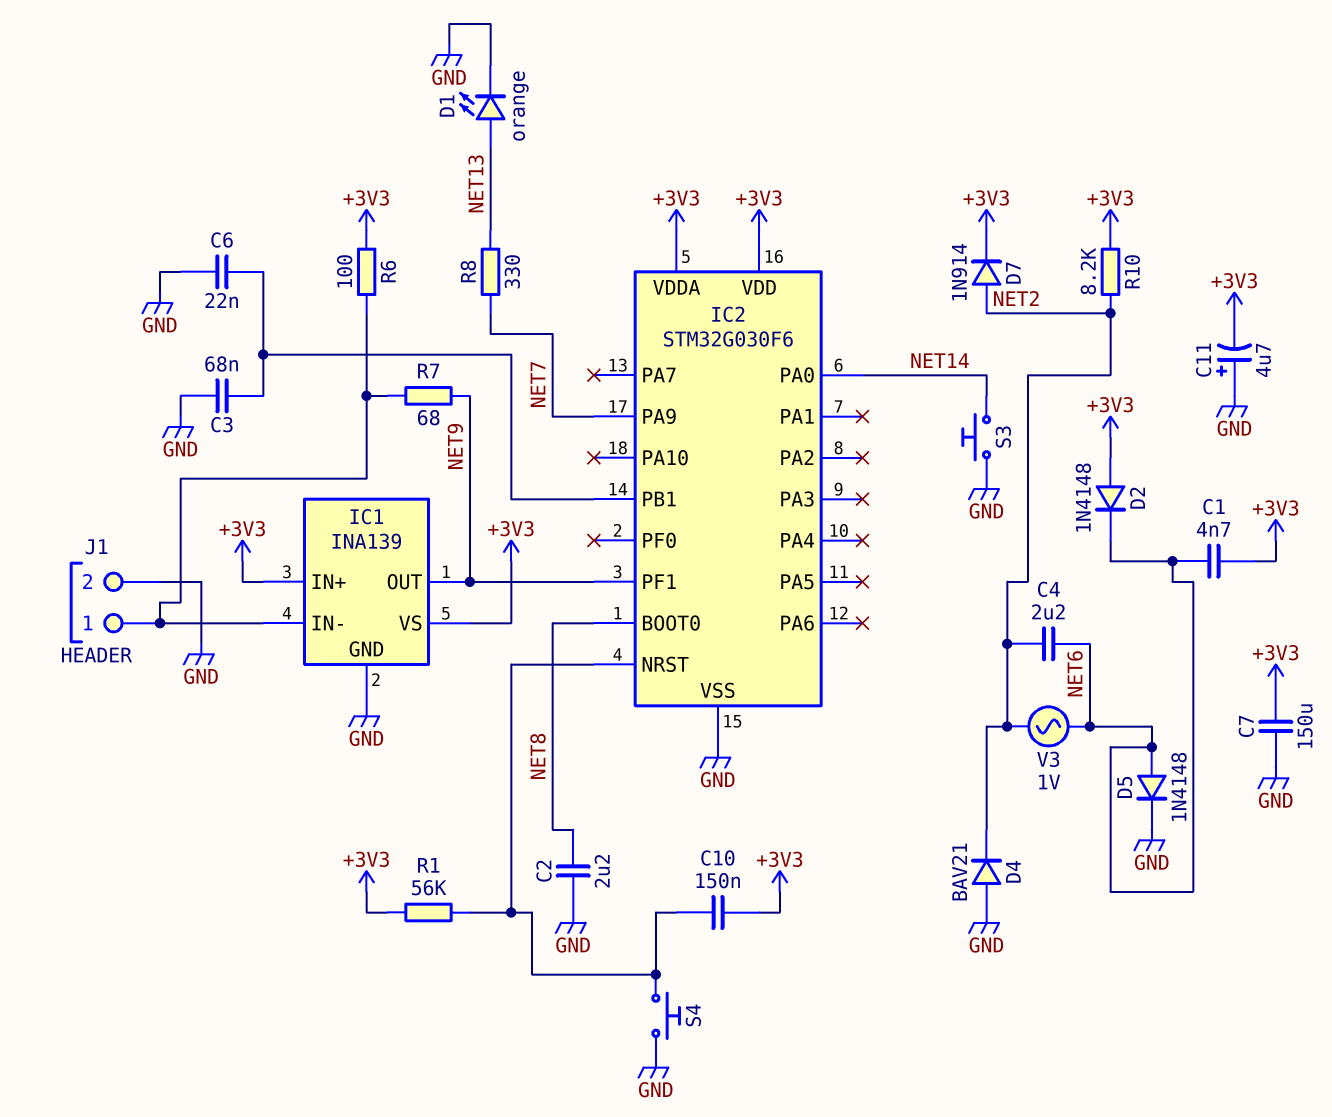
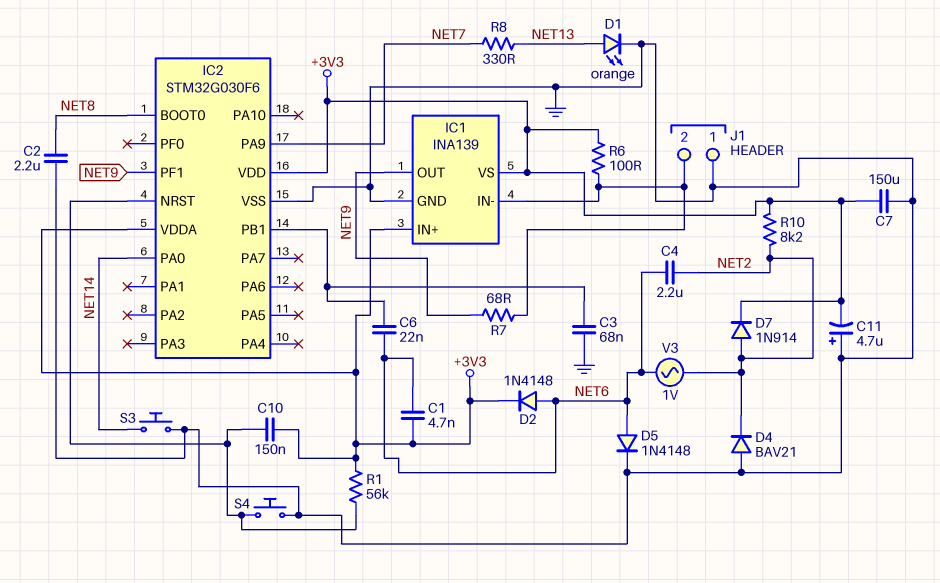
C6: 22nF (GND, IC2/PB1) -> 22nF (IC2/PB1, NET6)
D2: diode 1N4148 (A +3V3, K NET6) -> diode 1N4148 (A NET6, K +3V3)
J1 pin 1: IC1/IN- -> GND
J1 pin 2: GND -> IC1/IN-

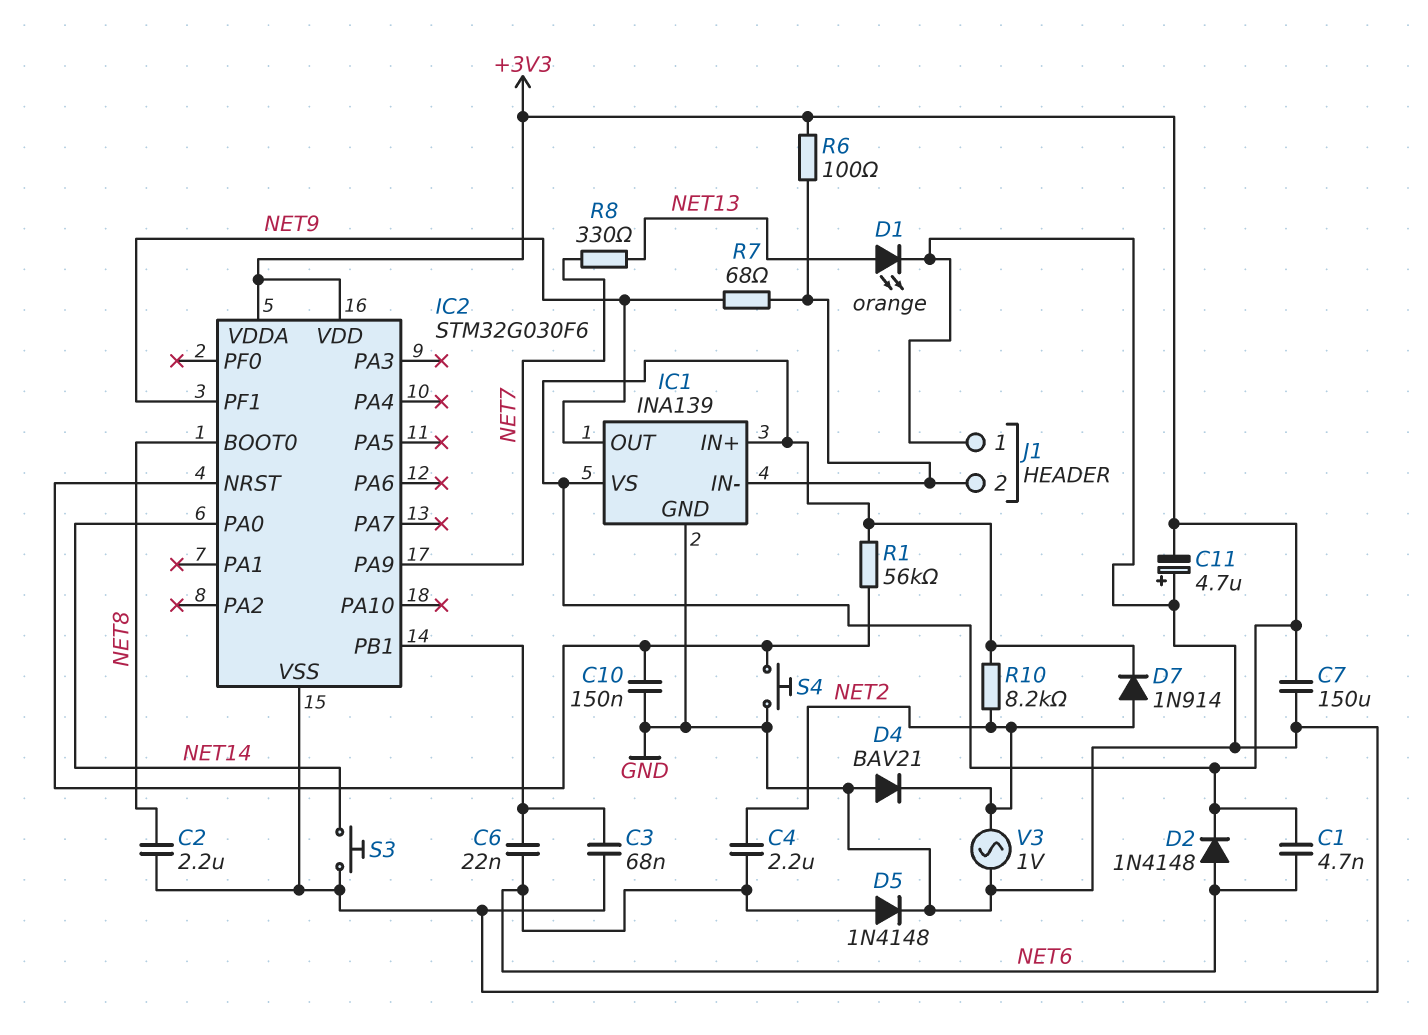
C10: 150nF (+3V3, IC2/NRST) -> 150nF (GND, IC2/NRST)
V3: AC 1V (NET2, NET6) -> AC 1V (GND, NET2)

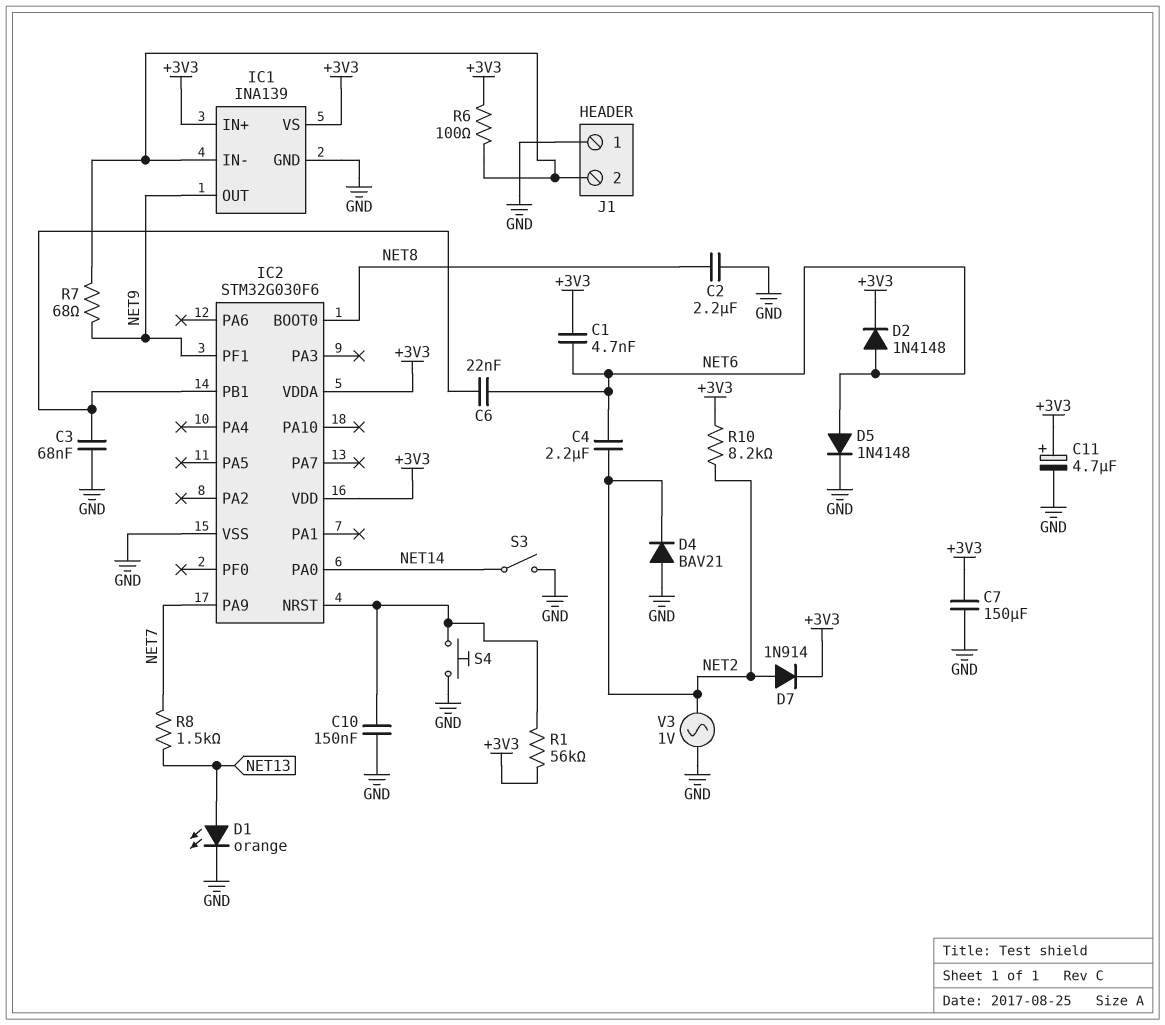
C11: 4.7uF (plus GND, minus +3V3) -> 4.7uF (plus +3V3, minus GND)
R8: 330 (NET7, NET13) -> 1.5k (NET7, NET13)
S3: button (GND, NET14) -> switch (GND, NET14)

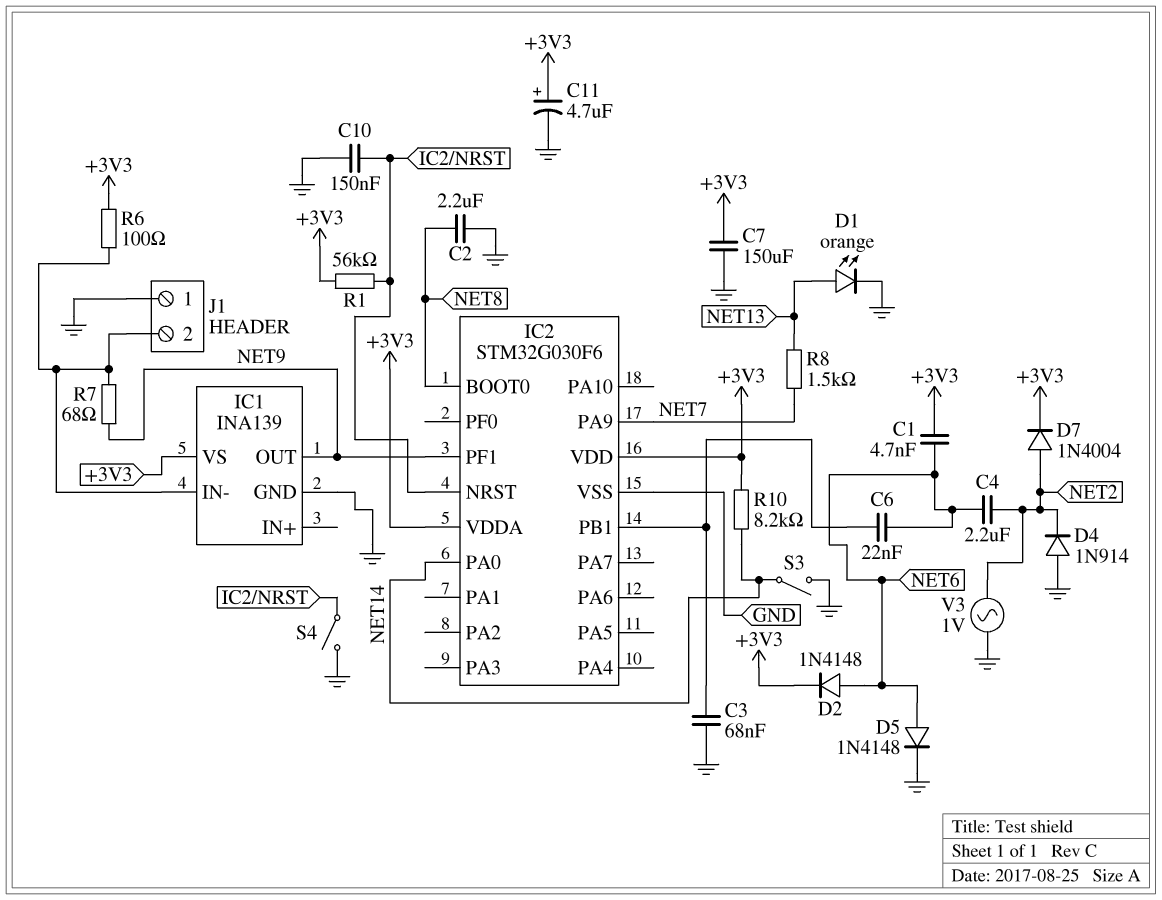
D4: diode BAV21 (A GND, K NET2) -> diode 1N914 (A GND, K NET2)
D7: diode 1N914 (A NET2, K +3V3) -> diode 1N4004 (A NET2, K +3V3)
IC1 pin IN+: +3V3 -> none
R10: 8.2k (+3V3, NET2) -> 8.2k (+3V3, NET14)
S4: button (GND, IC2/NRST) -> switch (GND, IC2/NRST)

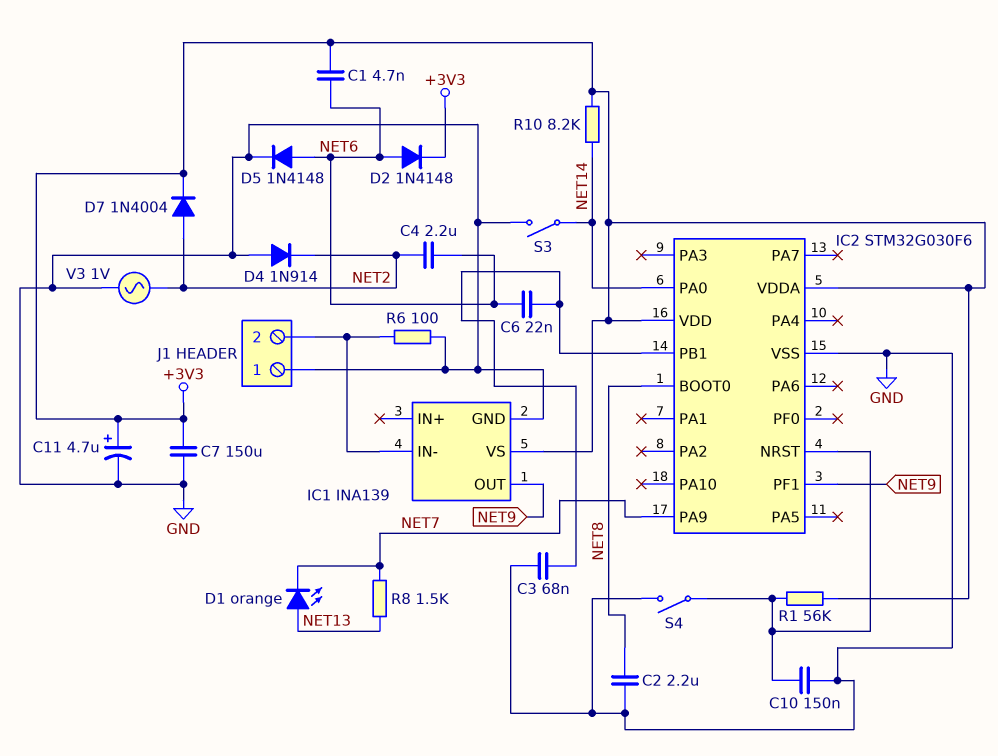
D1: LED orange (A NET13, K GND) -> LED orange (A NET13, K NET7)
R6: 100 (+3V3, IC1/IN-) -> 100 (GND, IC1/IN-)
R7: 68 (IC1/IN-, NET9) -> none

